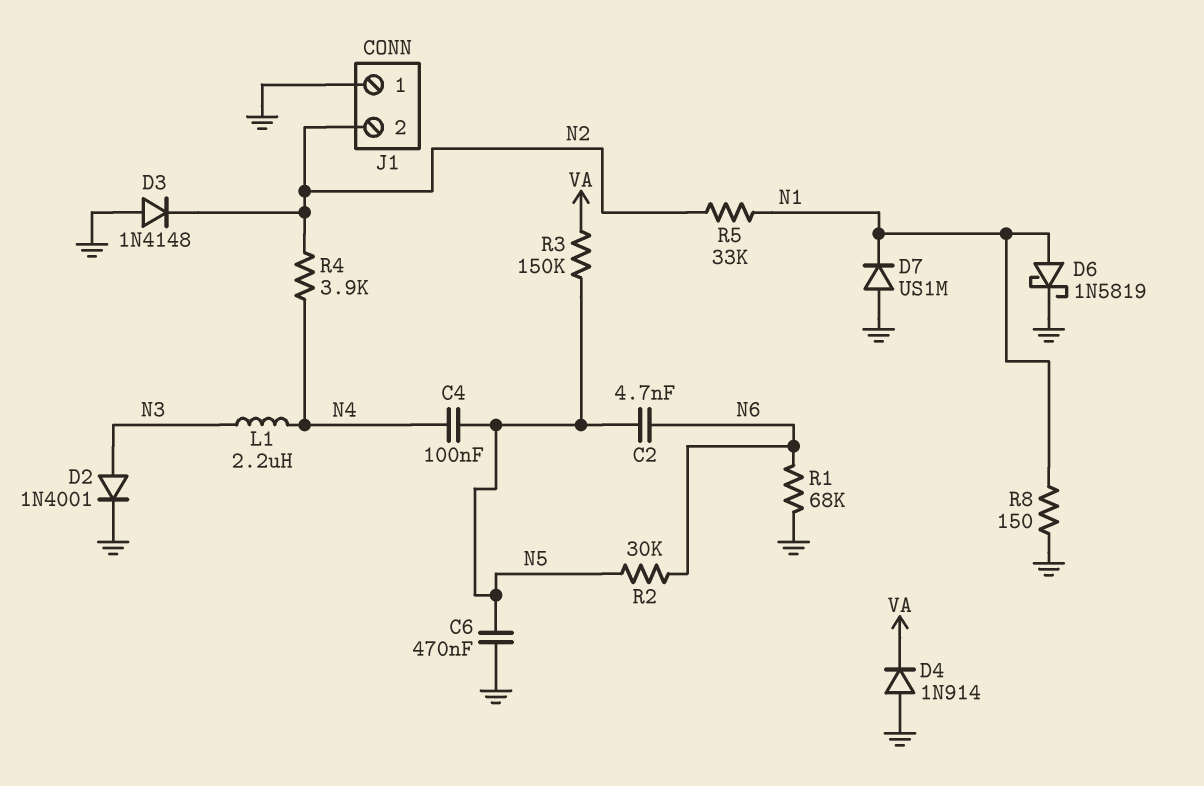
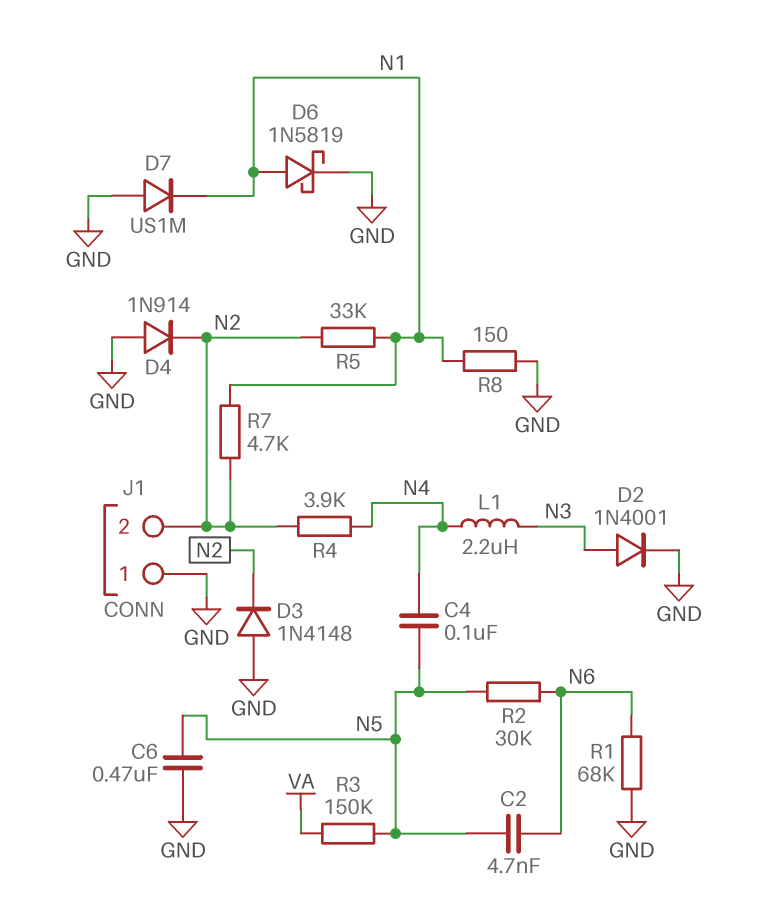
D4: diode 1N914 (A GND, K VA) -> diode 1N914 (A GND, K N2)
R7: none -> 4.7k (N1, N2)

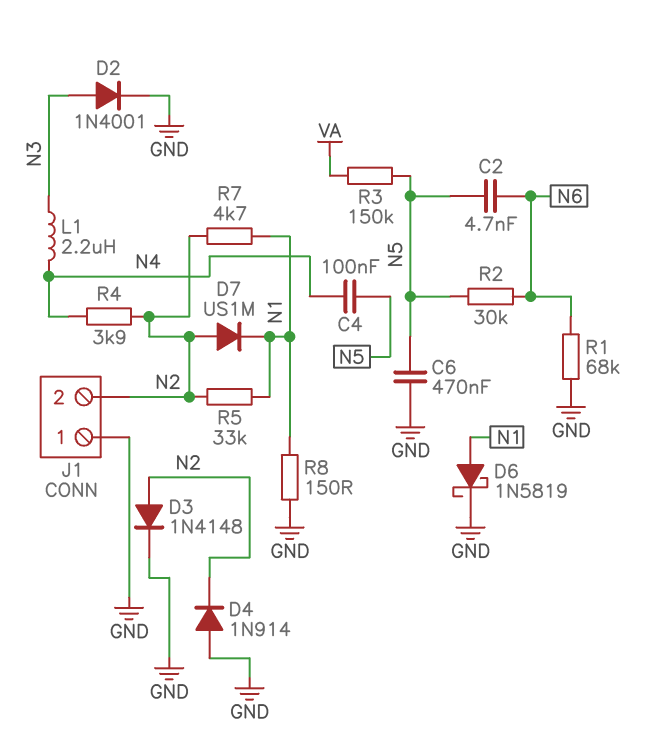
D3: diode 1N4148 (A GND, K N2) -> diode 1N4148 (A N2, K GND)
D7: diode US1M (A GND, K N1) -> diode US1M (A N2, K N1)

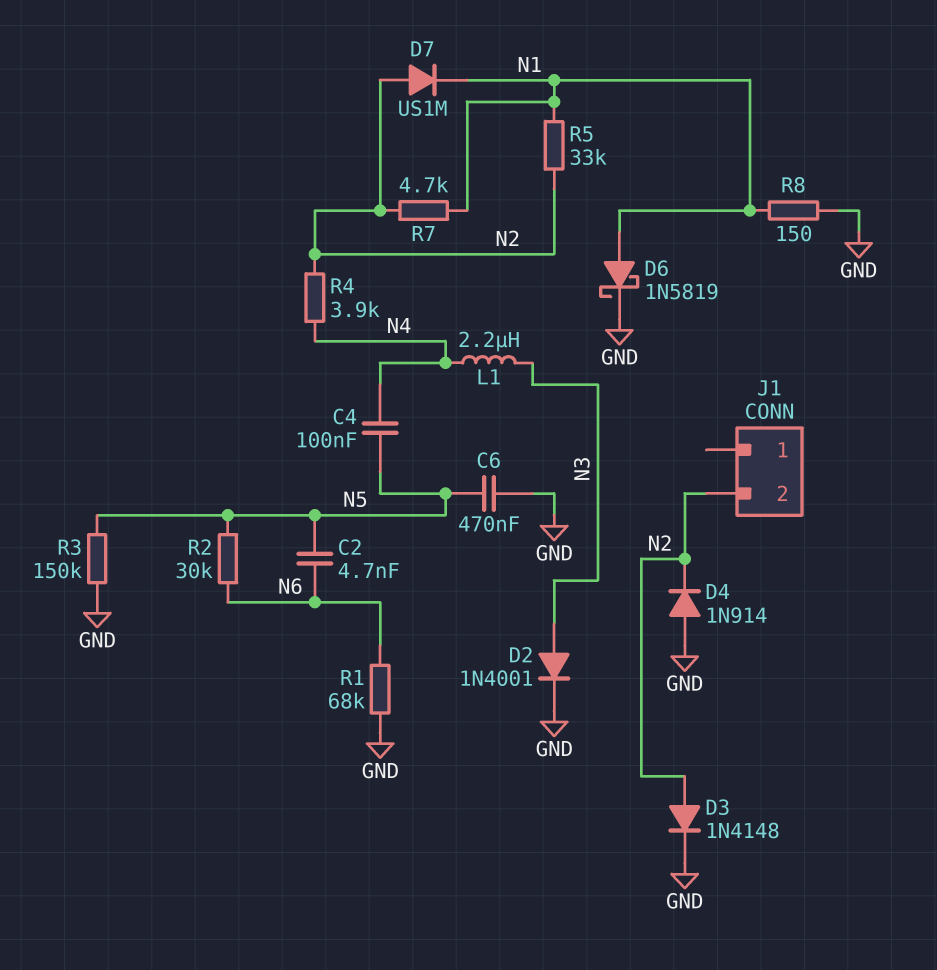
J1 pin 1: GND -> none
R3: 150k (N5, VA) -> 150k (GND, N5)

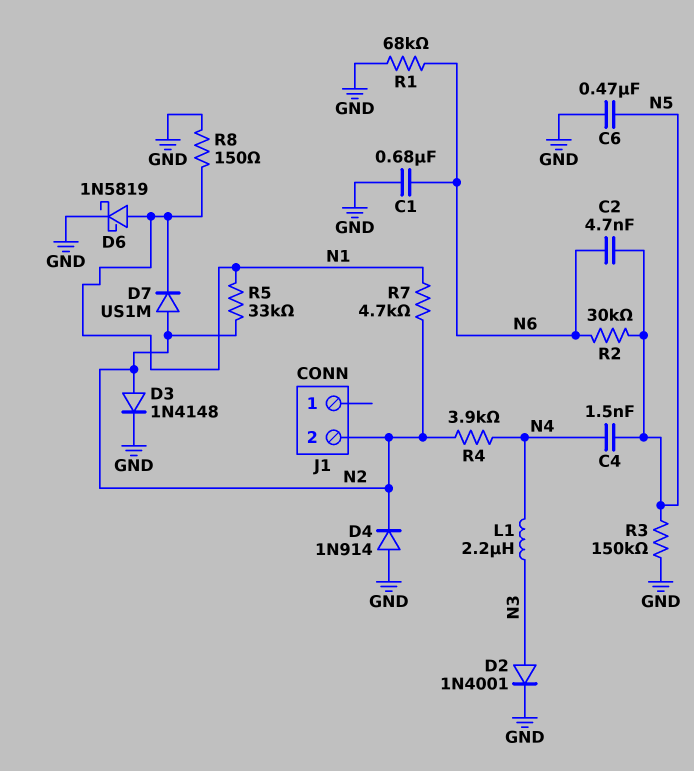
C1: none -> 680nF (GND, N6)
C4: 100nF (N4, N5) -> 1.5nF (N4, N5)

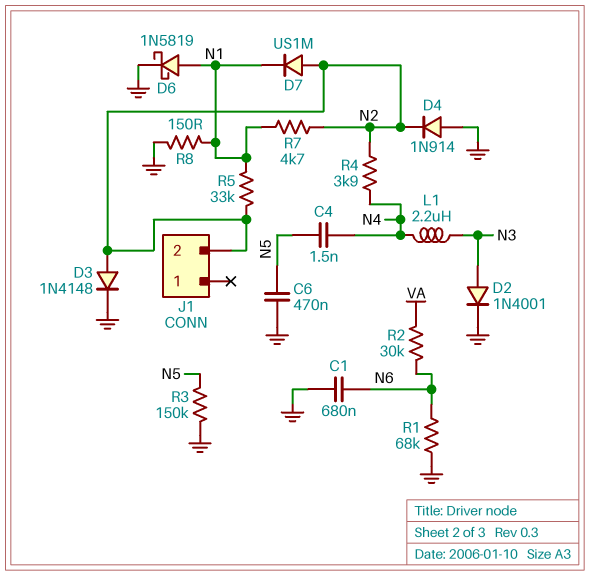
C2: 4.7nF (N5, N6) -> none
R2: 30k (N5, N6) -> 30k (N6, VA)

